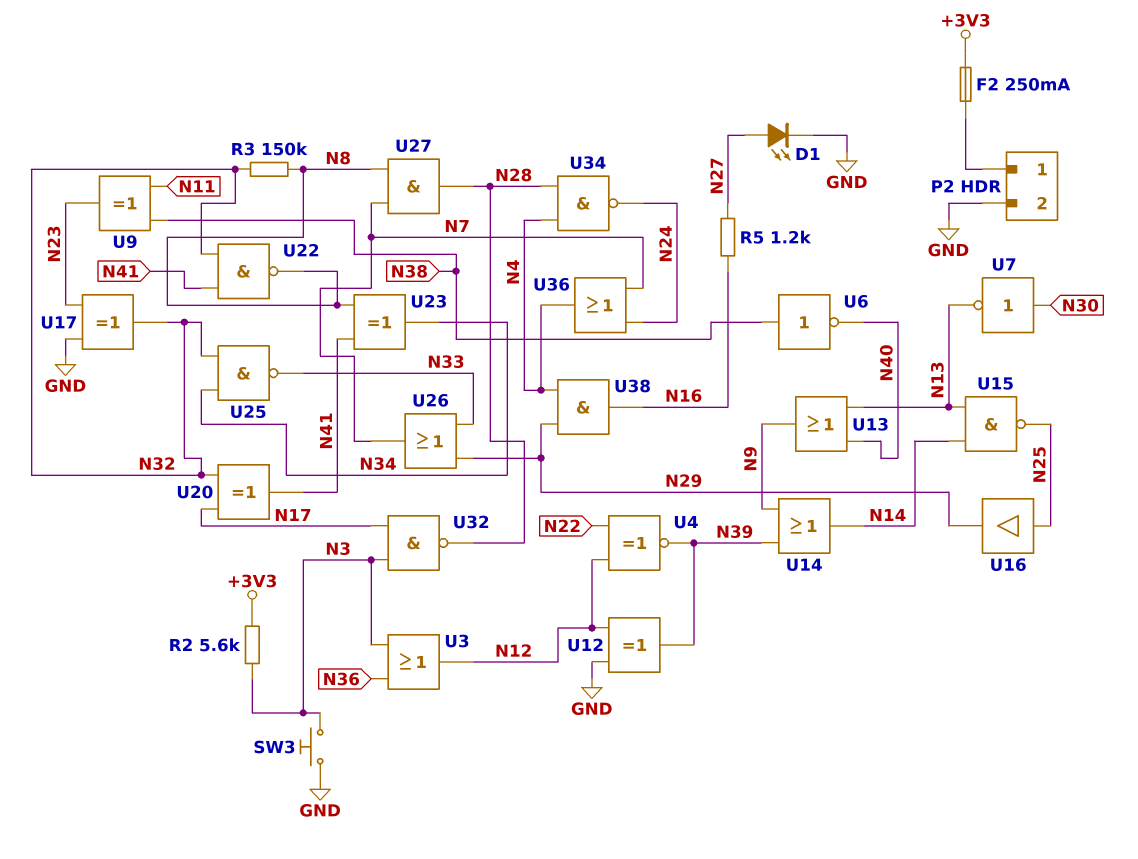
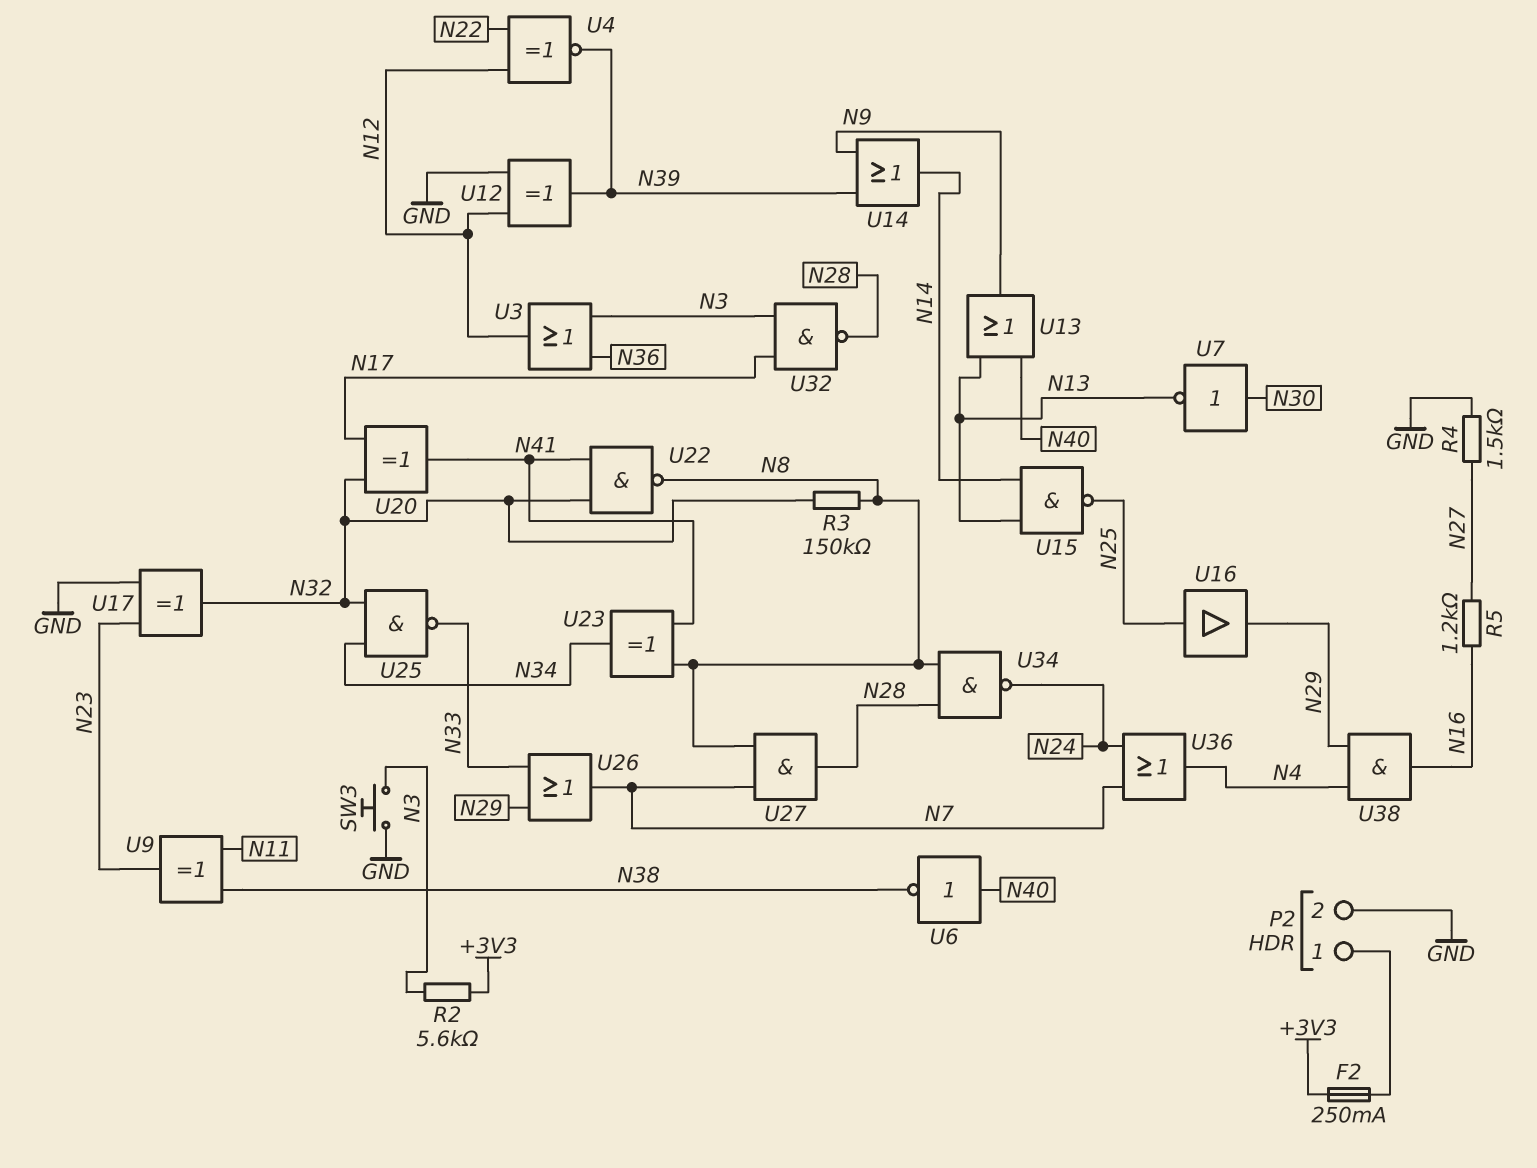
D1: LED (A N27, K GND) -> none
R4: none -> 1.5k (GND, N27)
U6: NOT (in N38, out N40) -> NOT (in N40, out N38)
U34: NAND (in N4, in N28, out N24) -> NAND (in N8, in N28, out N24)

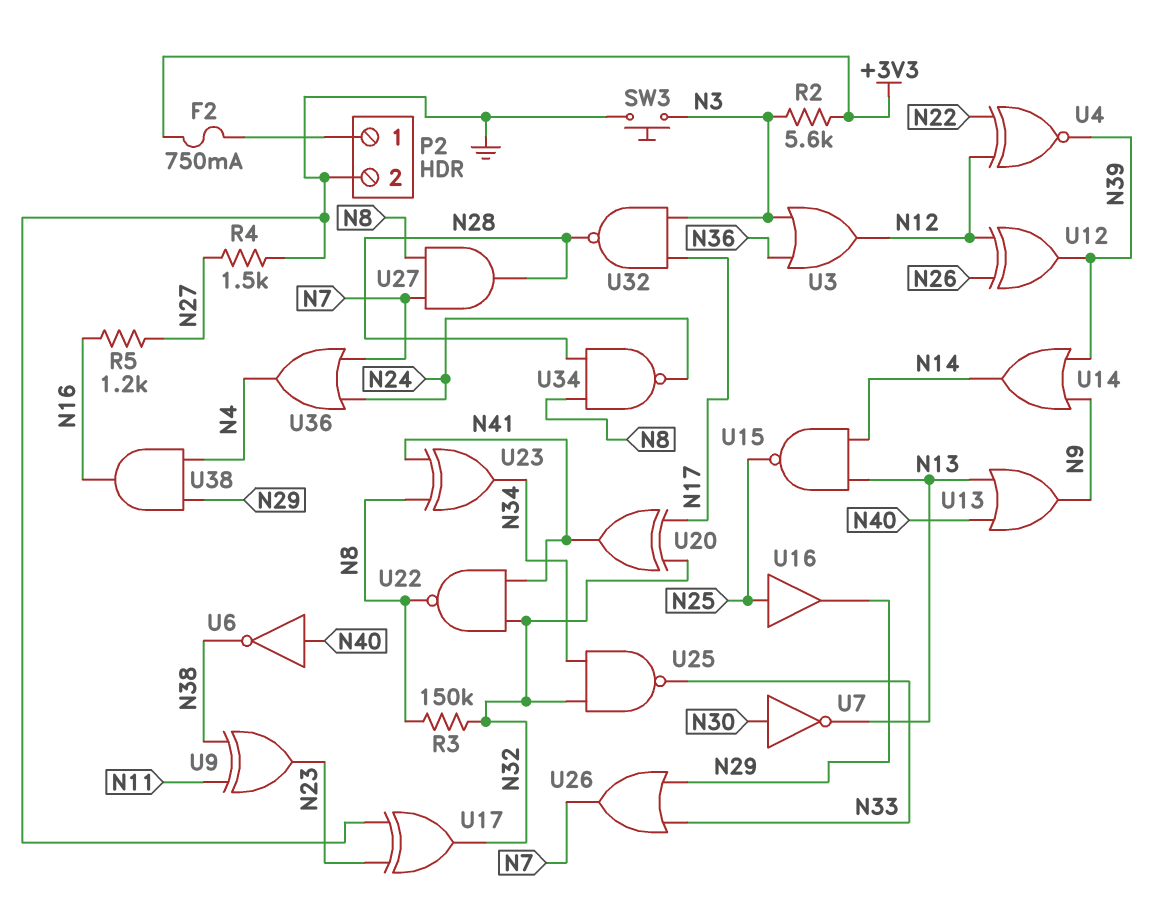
F2: 250mA (+3V3, P2/1) -> 750mA (+3V3, P2/1)
U12: XOR (in GND, in N12, out N39) -> XOR (in N12, in N26, out N39)

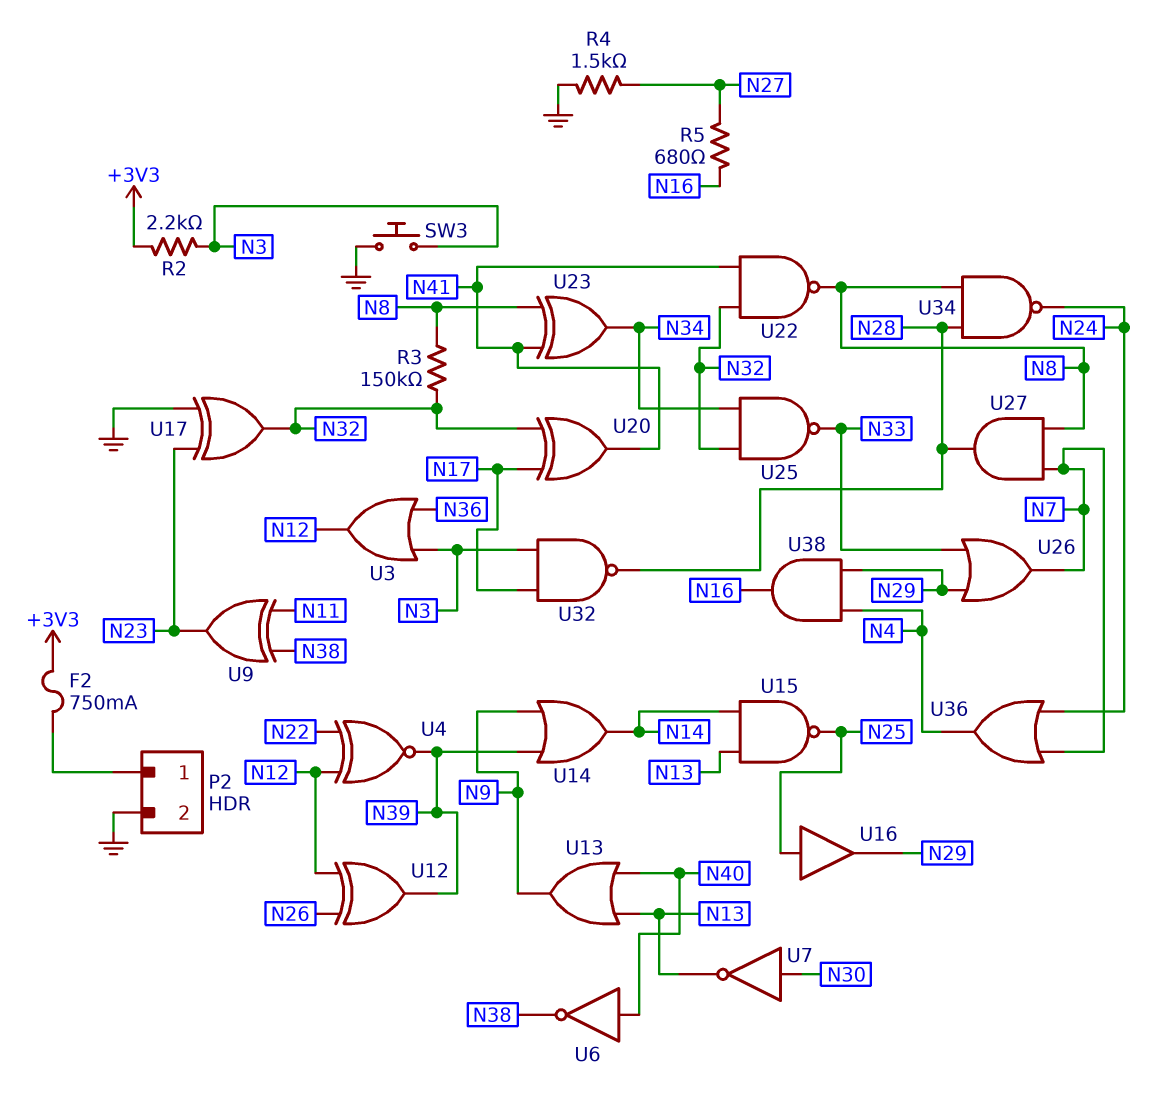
R2: 5.6k (+3V3, N3) -> 2.2k (+3V3, N3)
R5: 1.2k (N16, N27) -> 680 (N16, N27)

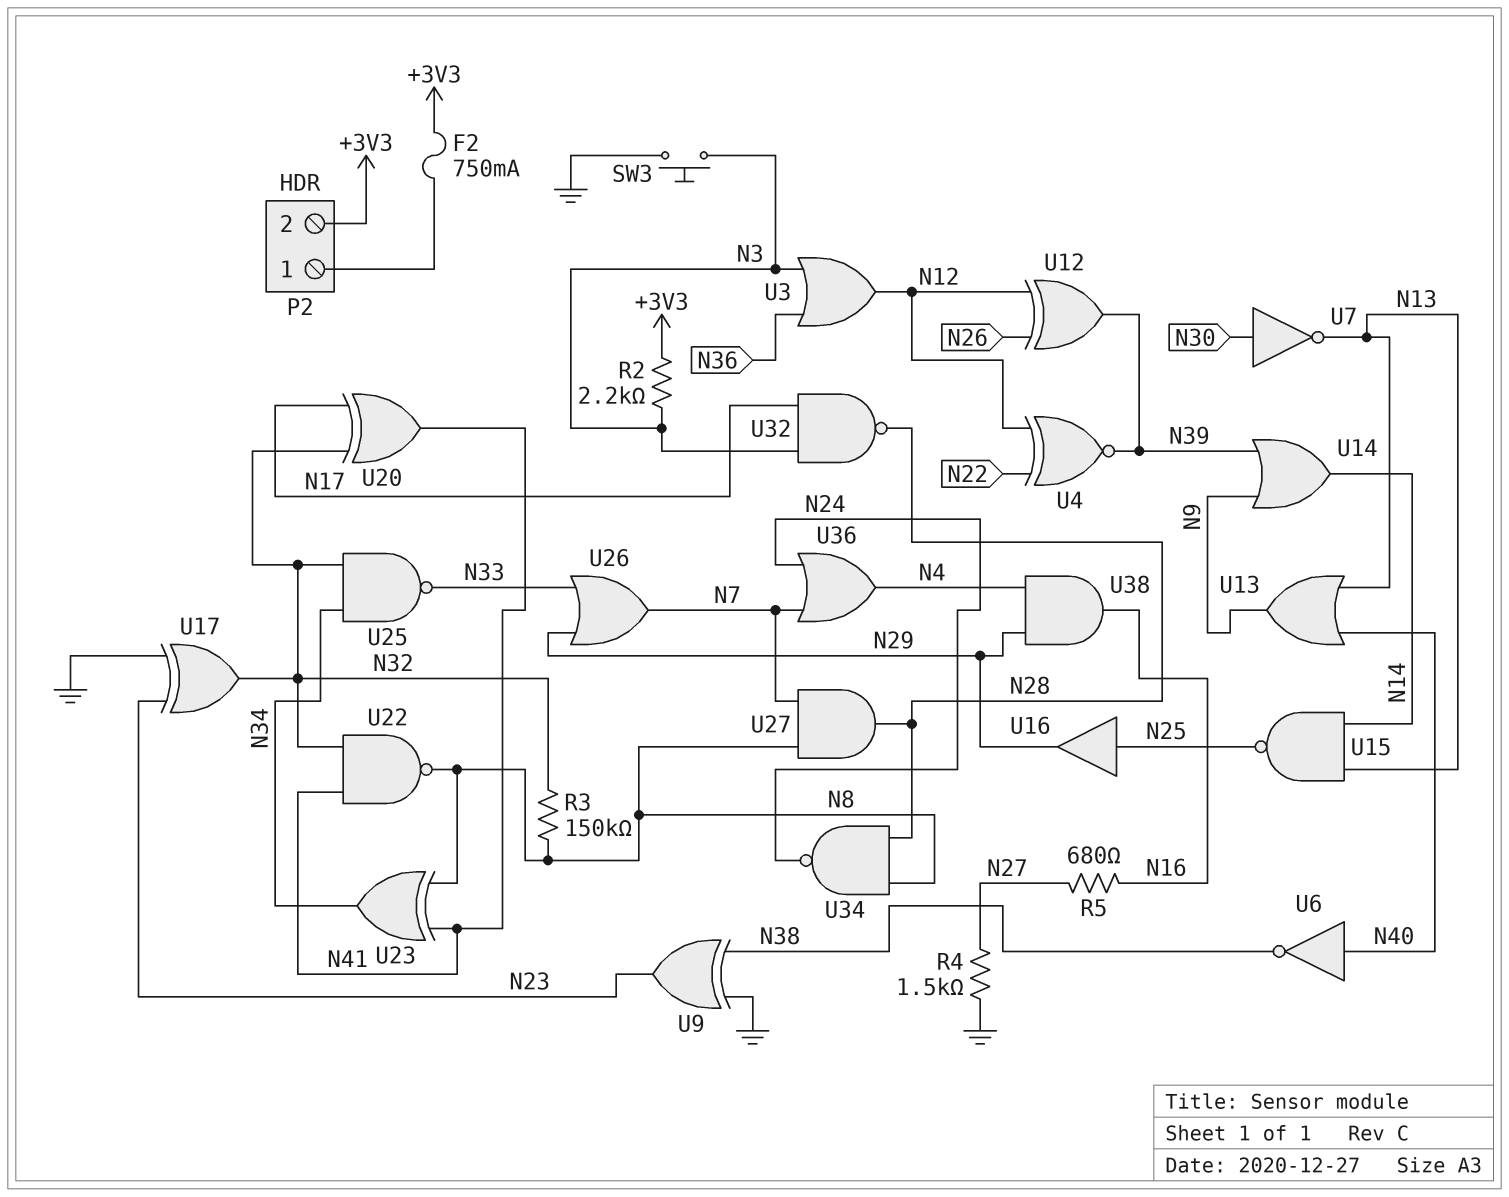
P2 pin 2: GND -> +3V3
U9: XOR (in N11, in N38, out N23) -> XOR (in GND, in N38, out N23)

